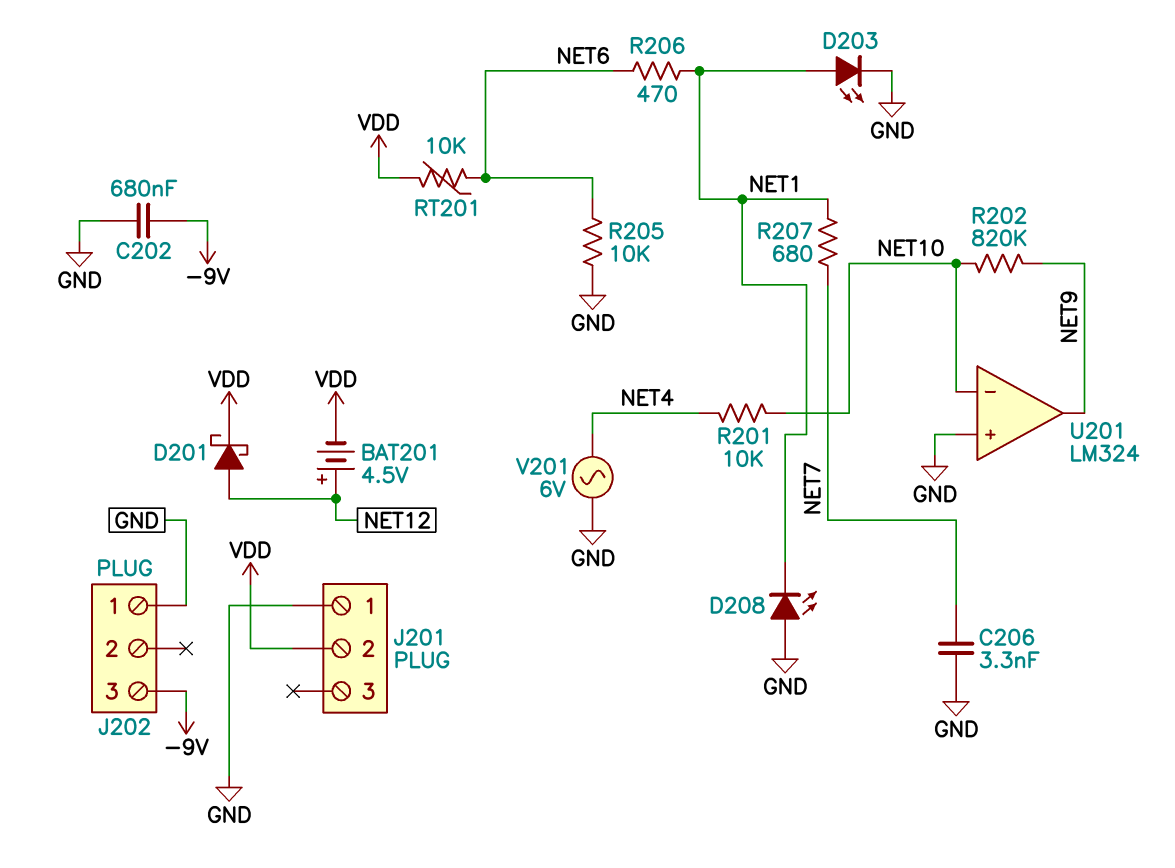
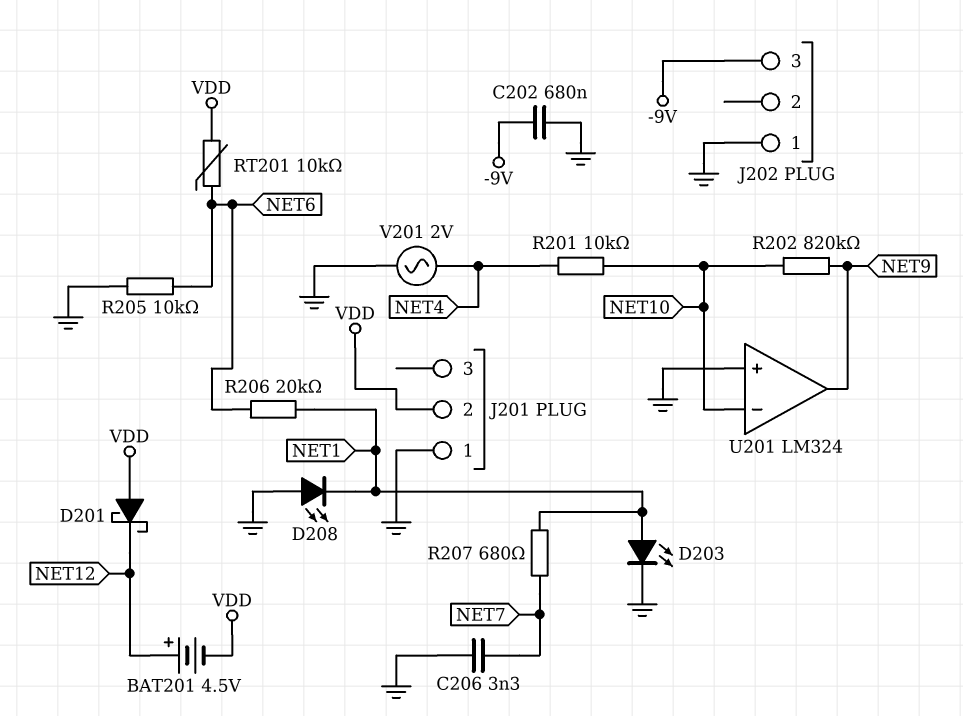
D201: schottky (A NET12, K VDD) -> schottky (A VDD, K NET12)
R206: 470 (NET1, NET6) -> 20k (NET1, NET6)
V201: AC 6V (GND, NET4) -> AC 2V (GND, NET4)

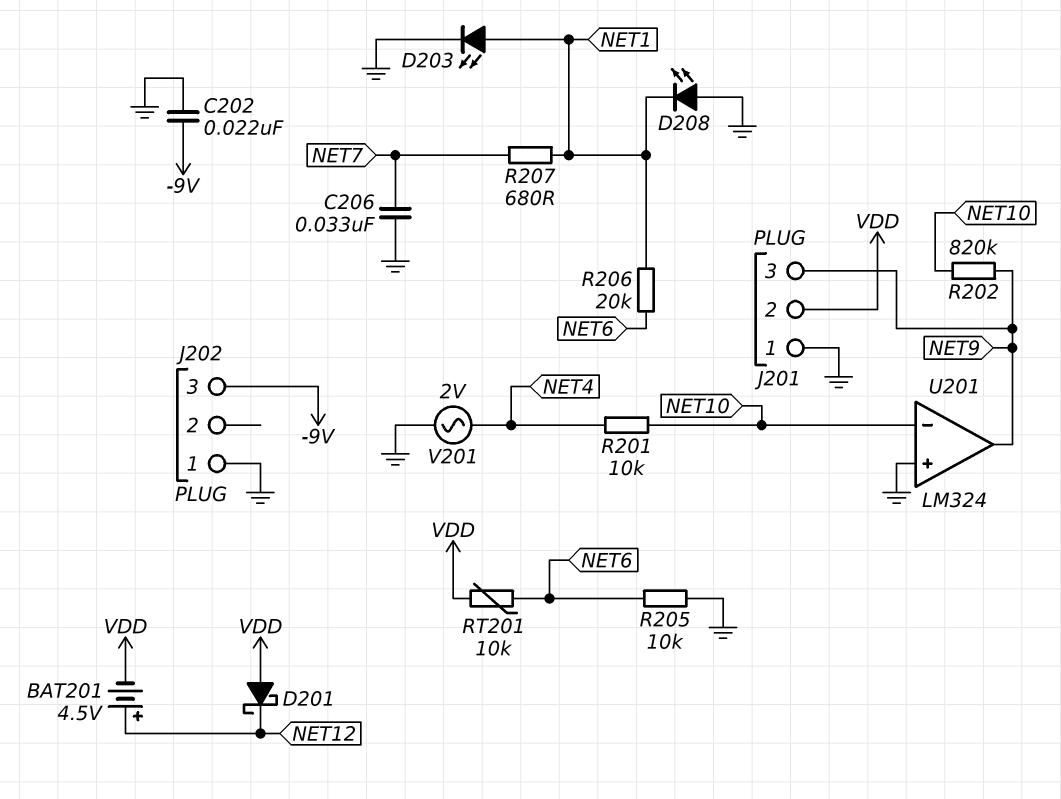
C202: 680nF (-9V, GND) -> 22nF (-9V, GND)
C206: 3.3nF (GND, NET7) -> 33nF (GND, NET7)
J201 pin 3: none -> NET9

